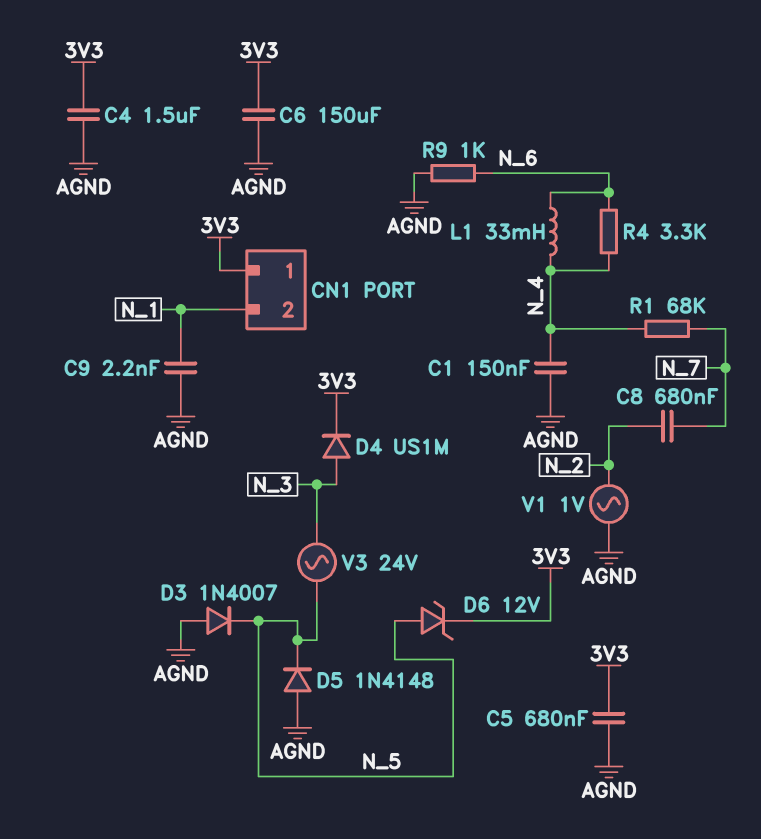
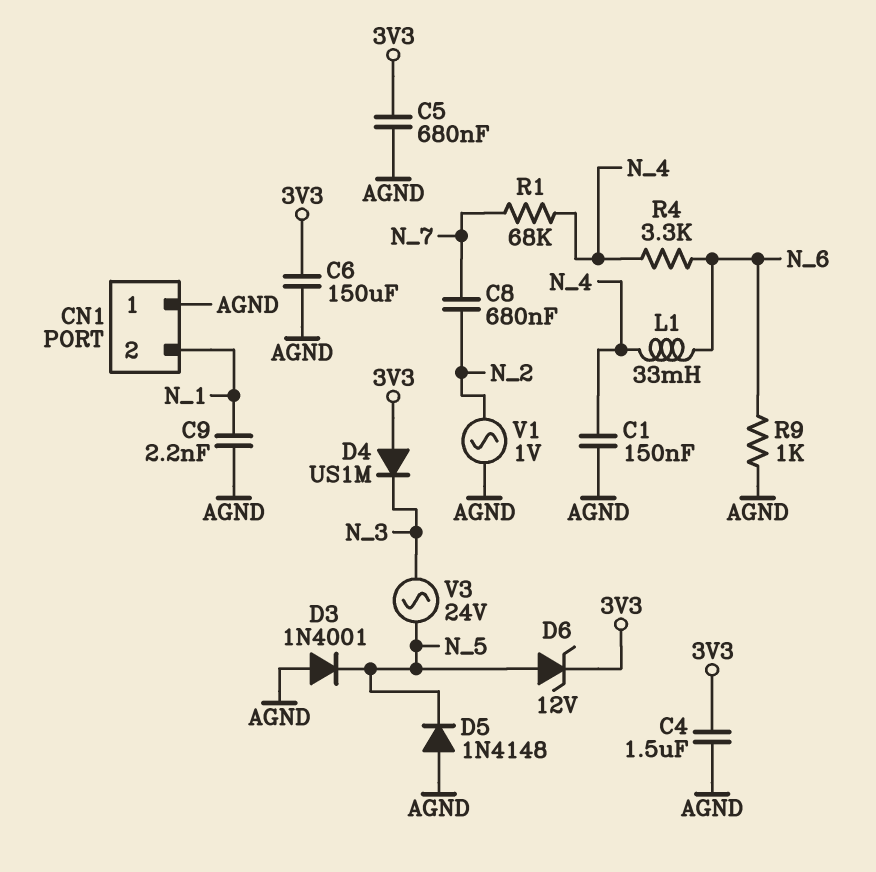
CN1 pin 1: 3V3 -> AGND
D3: diode 1N4007 (A AGND, K N_5) -> diode 1N4001 (A AGND, K N_5)
D4: diode US1M (A N_3, K 3V3) -> diode US1M (A 3V3, K N_3)

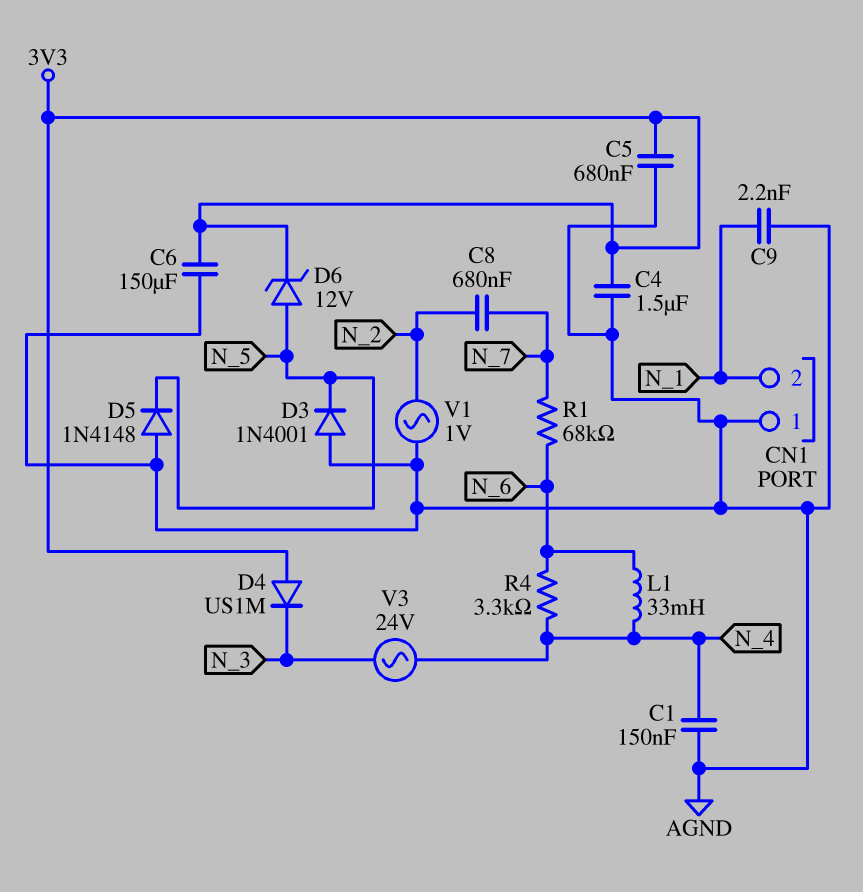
R1: 68k (N_4, N_7) -> 68k (N_6, N_7)
R9: 1k (AGND, N_6) -> none
V3: AC 24V (N_3, N_5) -> AC 24V (N_3, N_4)

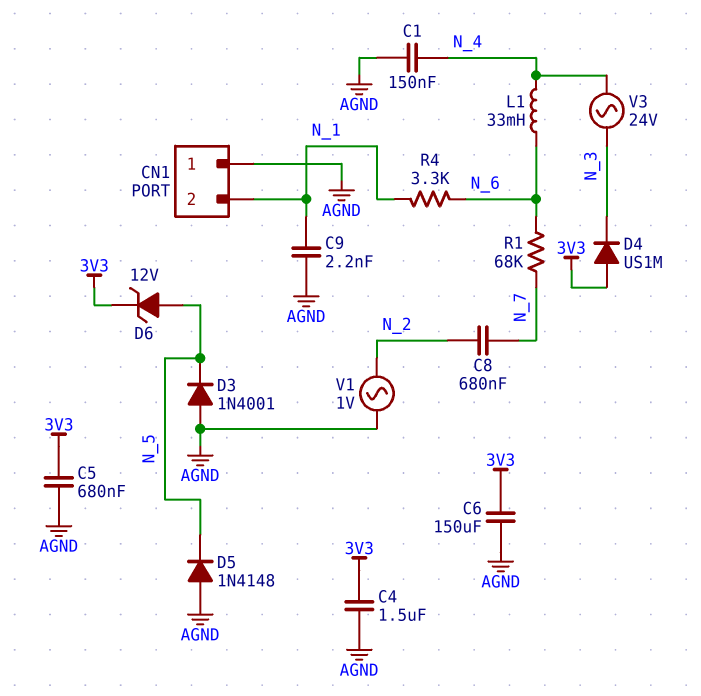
R4: 3.3k (N_4, N_6) -> 3.3k (N_1, N_6)

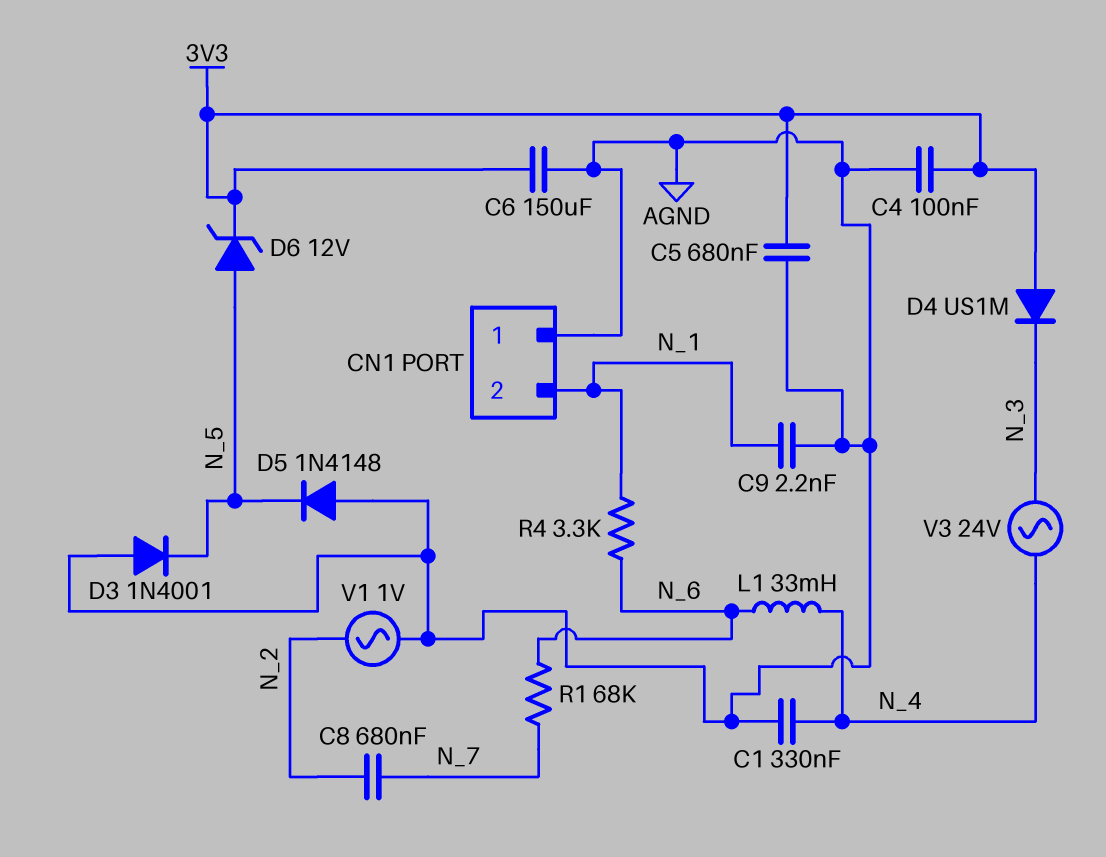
C1: 150nF (AGND, N_4) -> 330nF (AGND, N_4)
C4: 1.5uF (3V3, AGND) -> 100nF (3V3, AGND)

